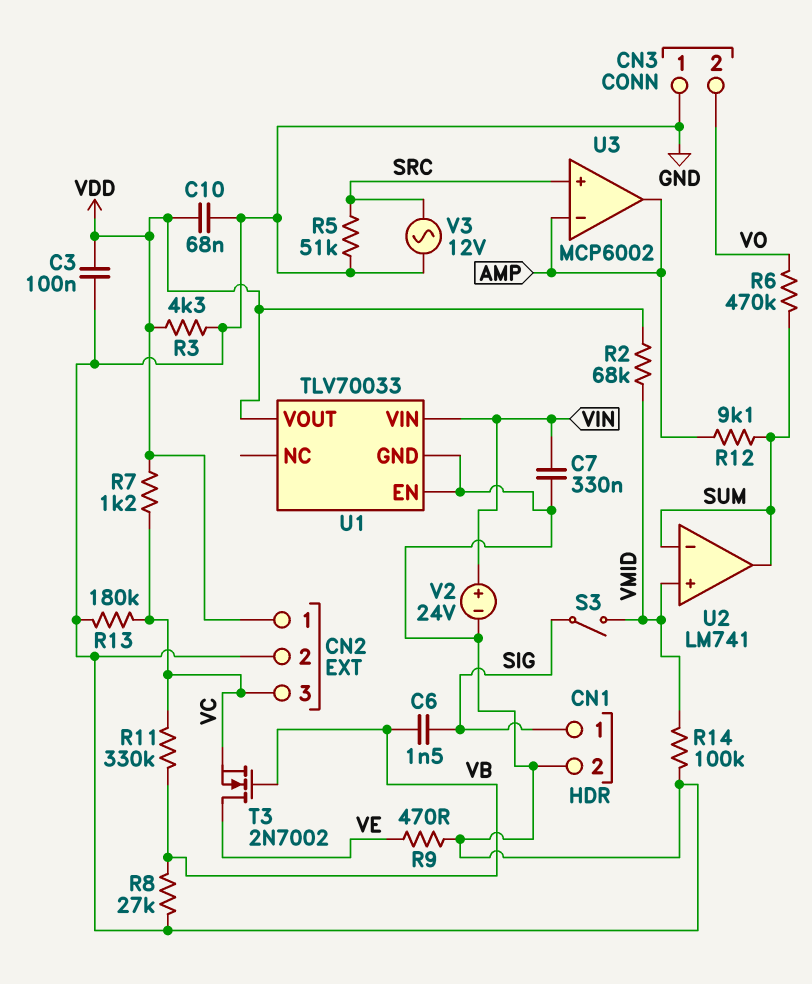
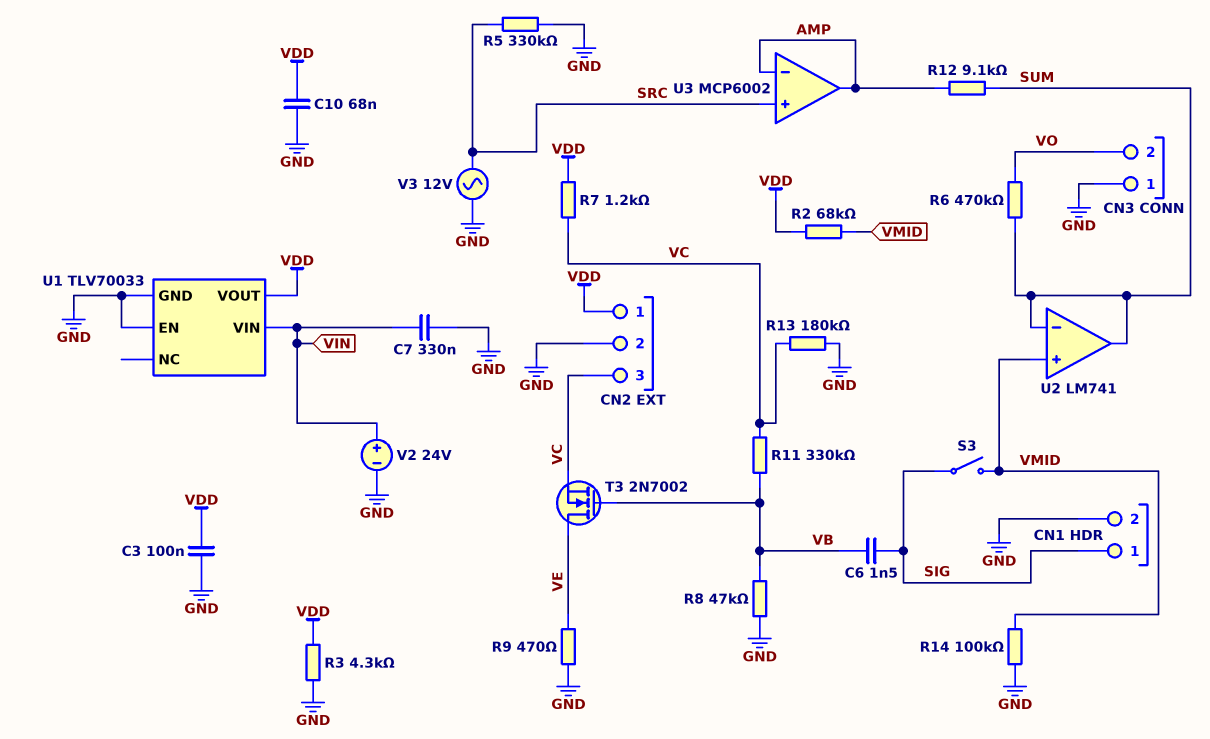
R5: 51k (GND, SRC) -> 330k (GND, SRC)
R8: 27k (GND, VB) -> 47k (GND, VB)

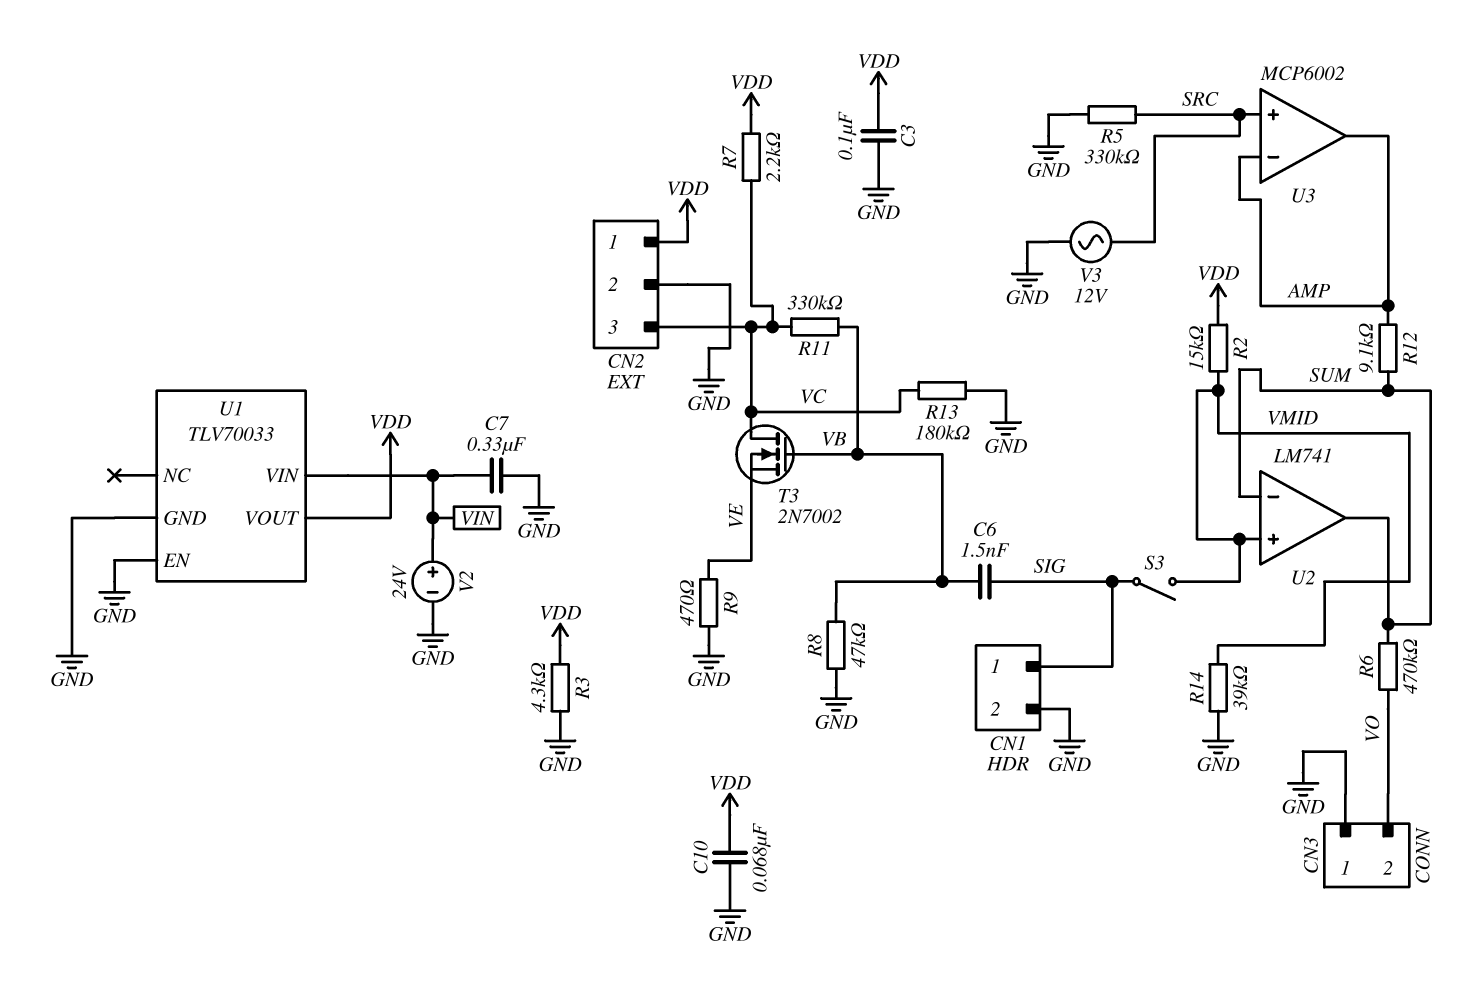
R2: 68k (VDD, VMID) -> 15k (VDD, VMID)
R7: 1.2k (VC, VDD) -> 2.2k (VC, VDD)
R14: 100k (GND, VMID) -> 39k (GND, VMID)
T3: NMOS 2N7002 (G VB, D VE, S VC) -> NMOS 2N7002 (G VB, D VC, S VE)

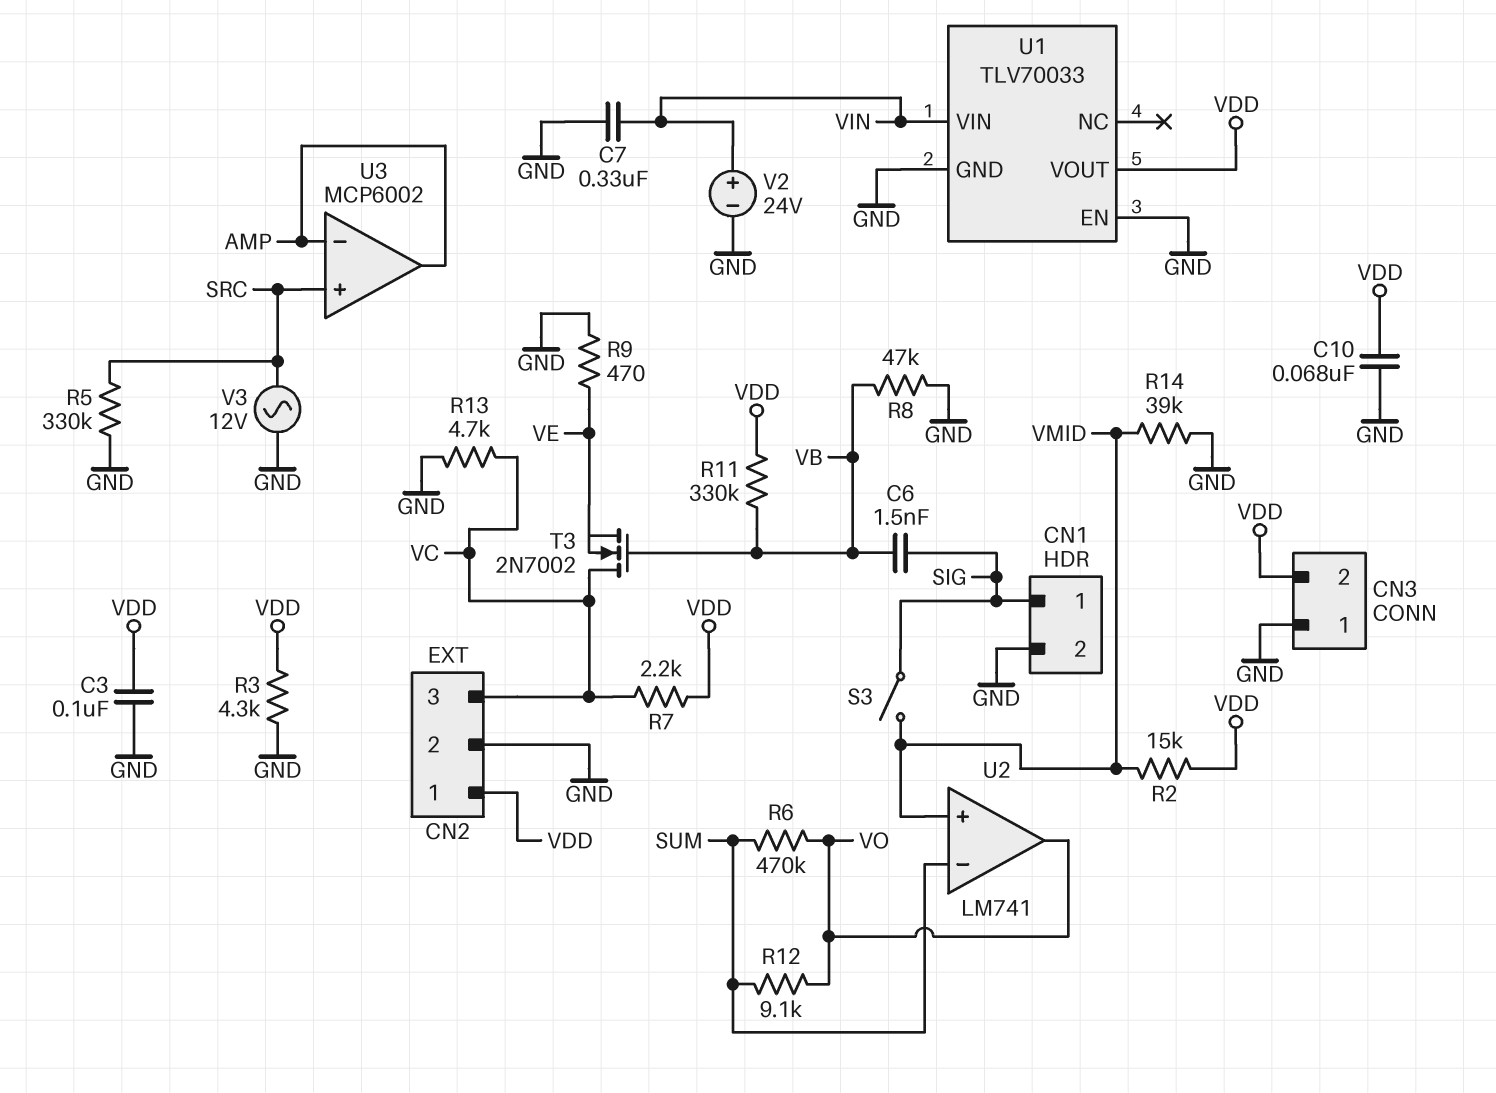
CN3 pin 2: VO -> VDD
R11: 330k (VB, VC) -> 330k (VB, VDD)
R12: 9.1k (AMP, SUM) -> 9.1k (SUM, VO)
R13: 180k (GND, VC) -> 4.7k (GND, VC)
U2 pin out: SUM -> VO

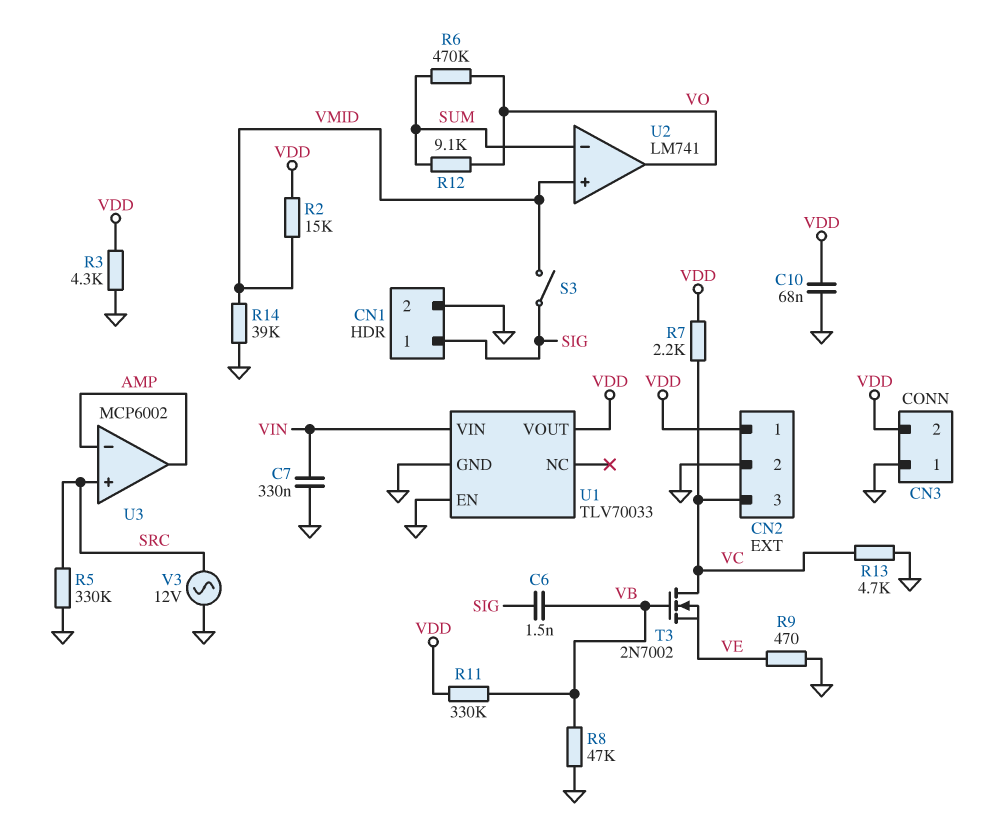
C3: 100nF (GND, VDD) -> none
V2: 24V (plus VIN, minus GND) -> none

